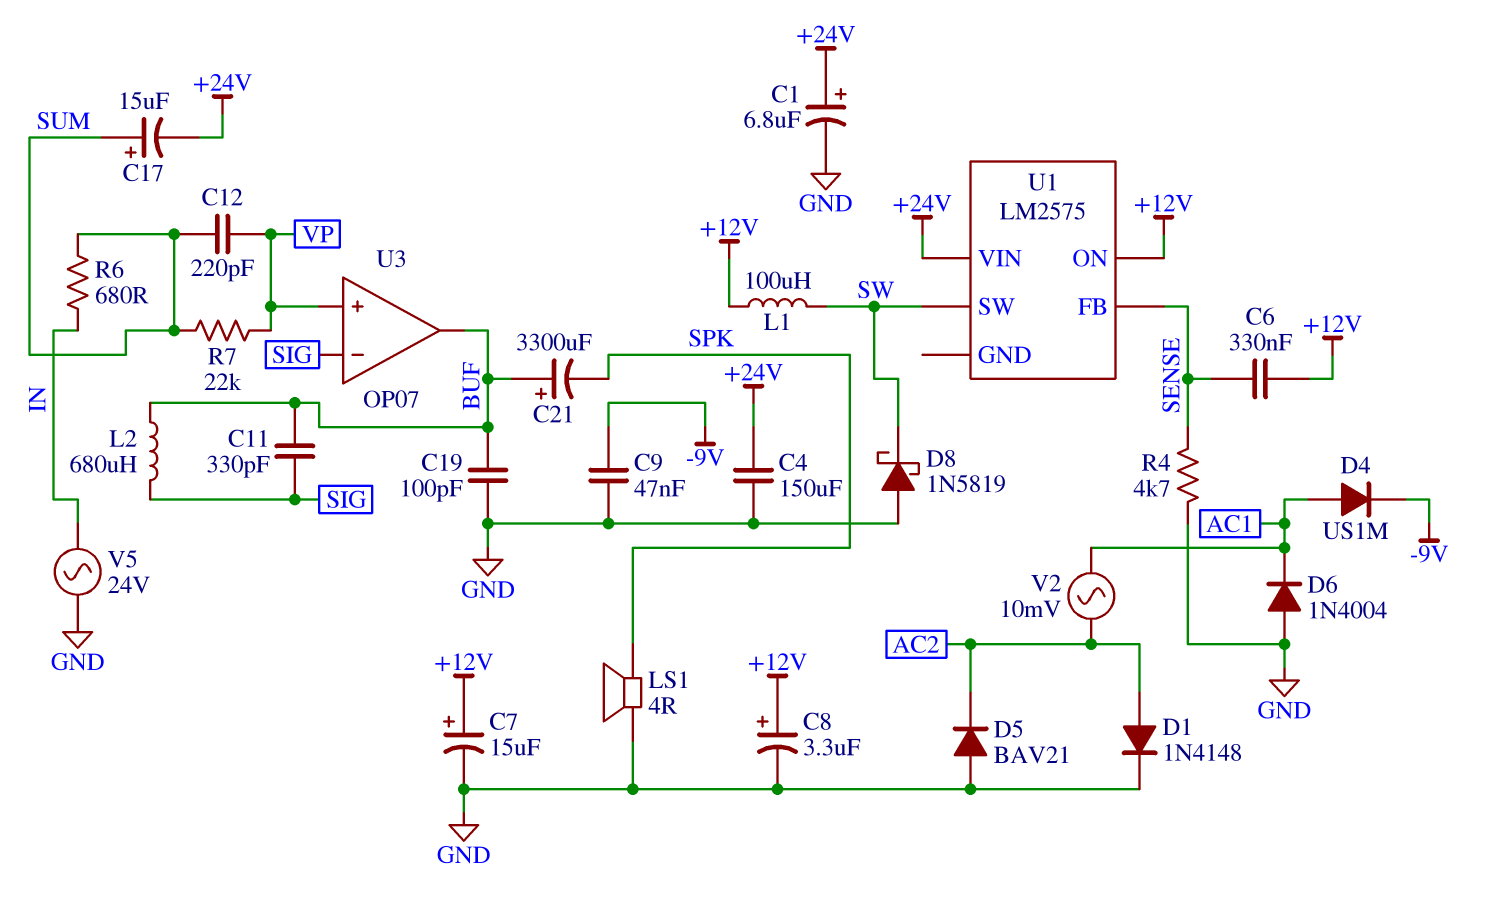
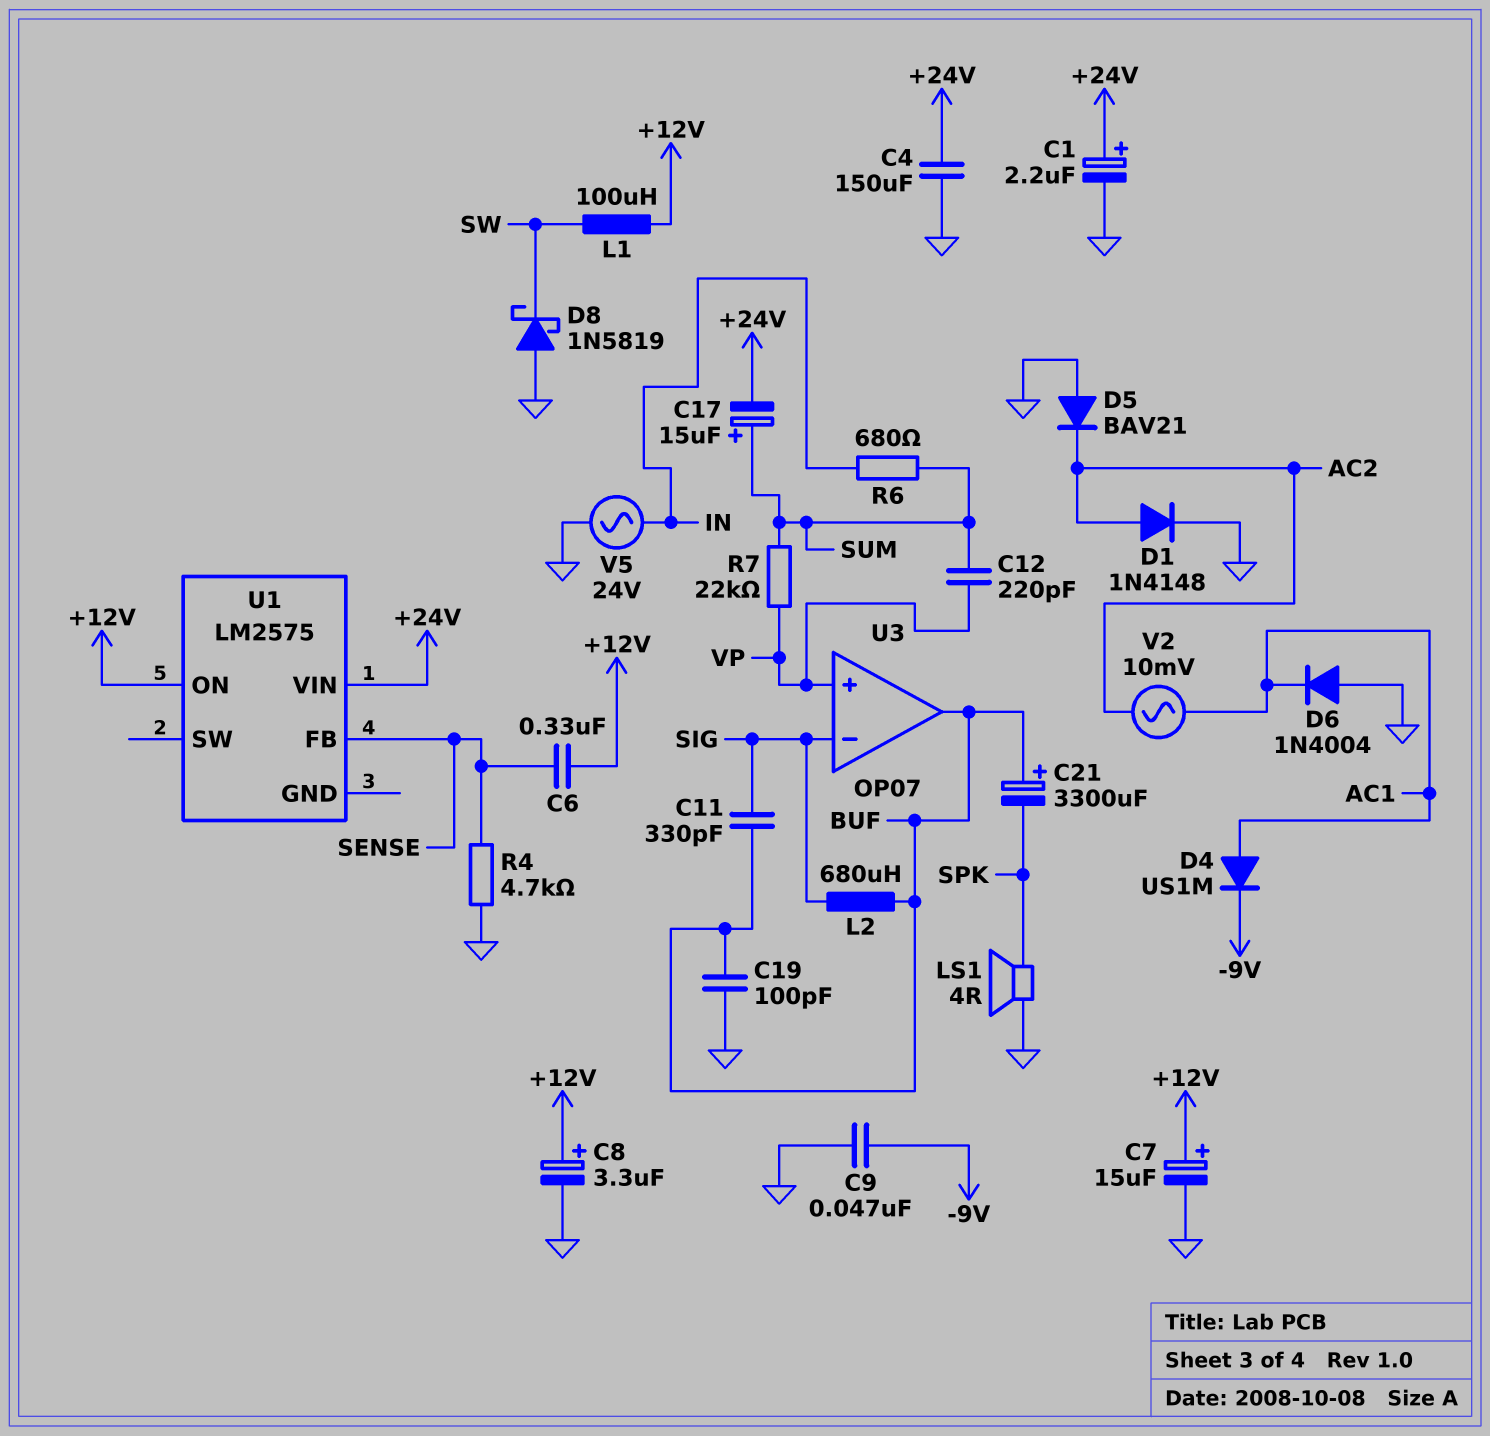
C1: 6.8uF (plus +24V, minus GND) -> 2.2uF (plus +24V, minus GND)
U1 pin SW: SW -> none

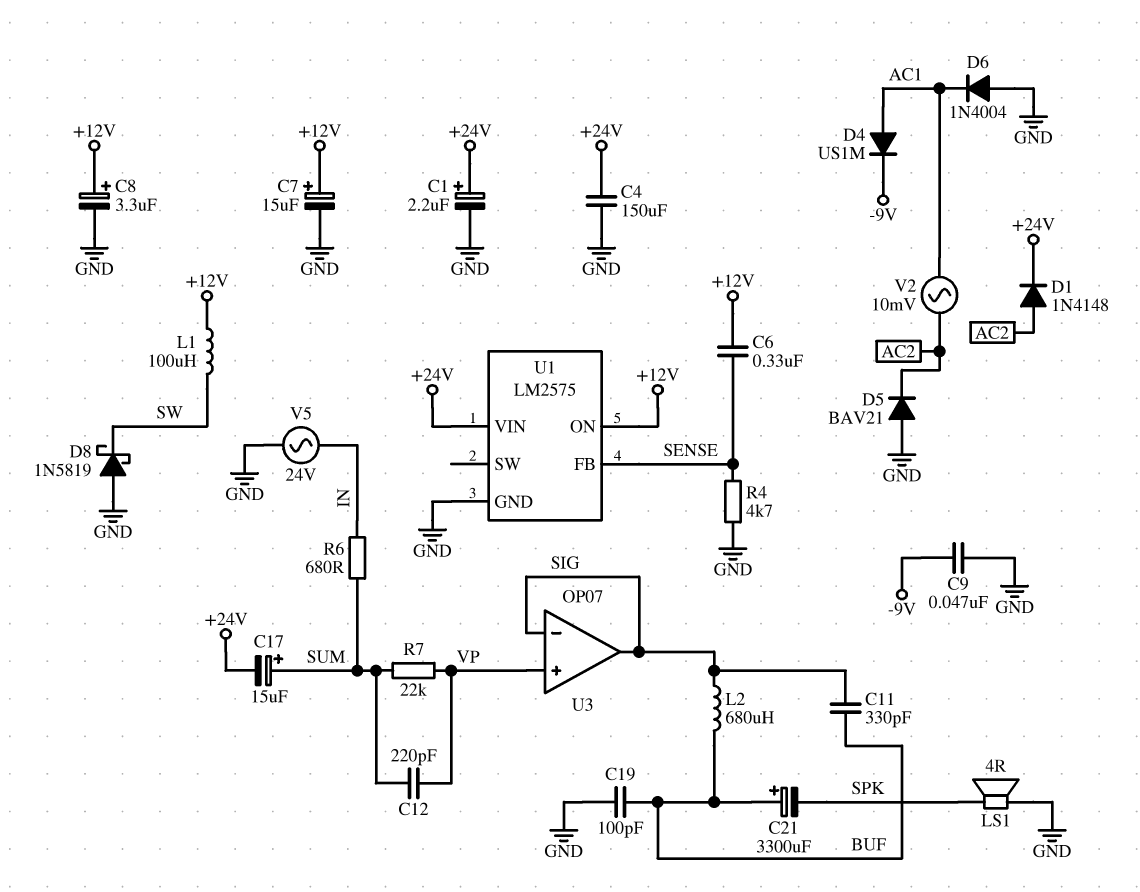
D1: diode 1N4148 (A AC2, K GND) -> diode 1N4148 (A AC2, K +24V)
U1 pin GND: none -> GND
U3 pin out: BUF -> SIG

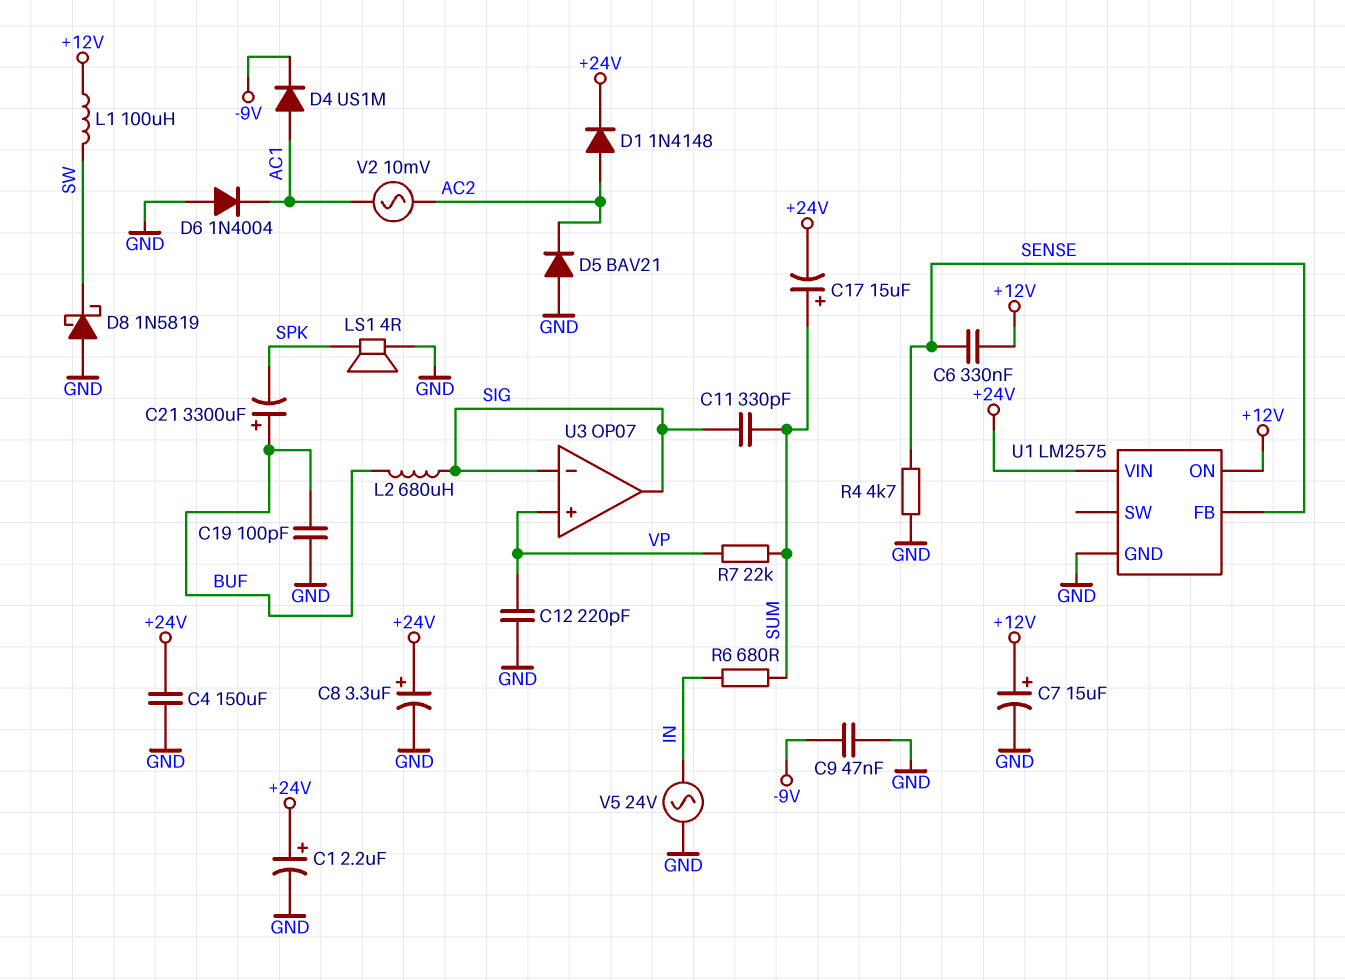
C8: 3.3uF (plus +12V, minus GND) -> 3.3uF (plus +24V, minus GND)
C11: 330pF (BUF, SIG) -> 330pF (SIG, SUM)
C12: 220pF (SUM, VP) -> 220pF (GND, VP)

